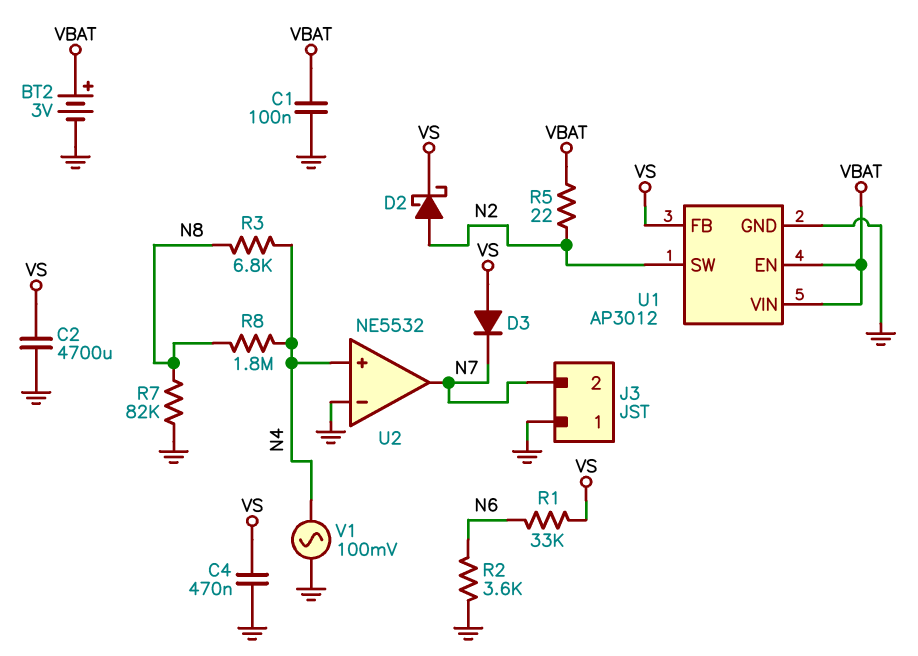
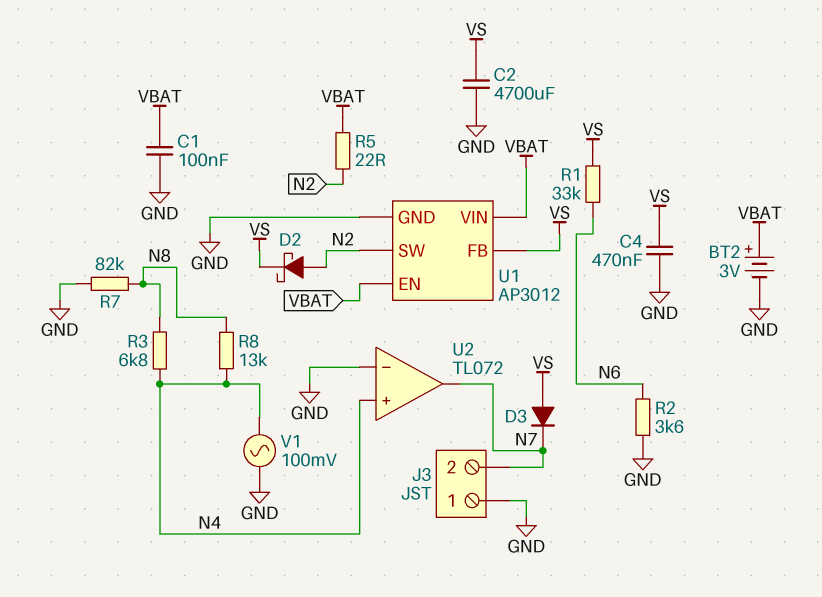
R8: 1.8M (N4, N8) -> 13k (N4, N8)
U2: NE5532 -> TL072

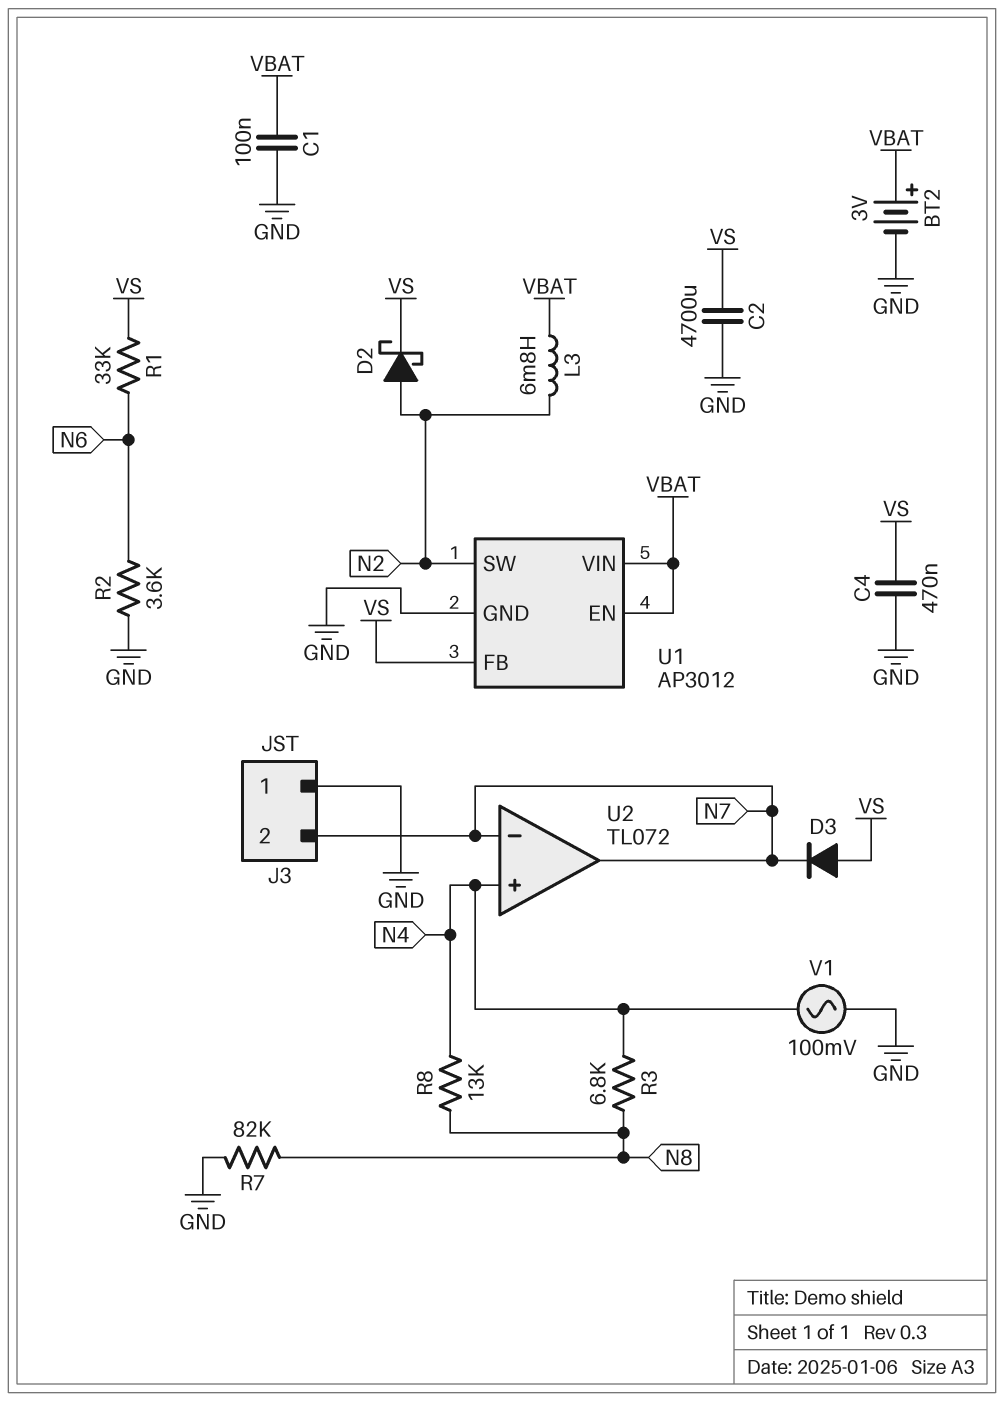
L3: none -> 6.8mH (N2, VBAT)
R5: 22 (N2, VBAT) -> none
U2 pin in-: GND -> N7

